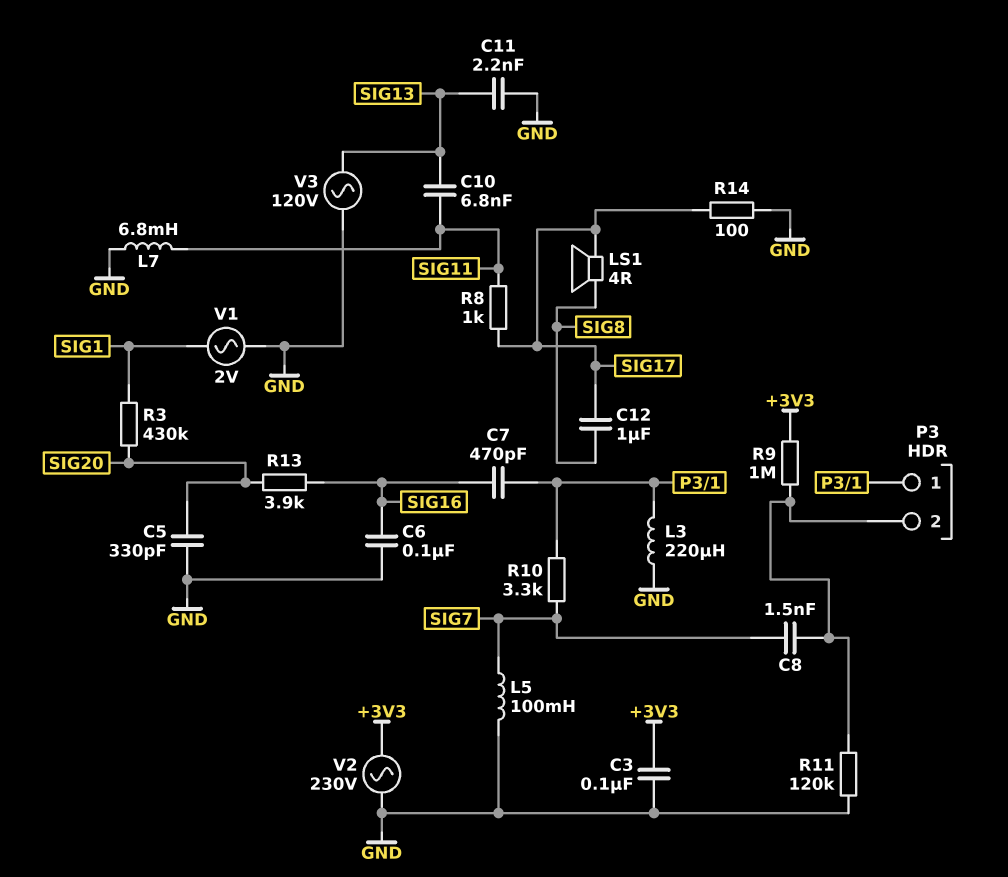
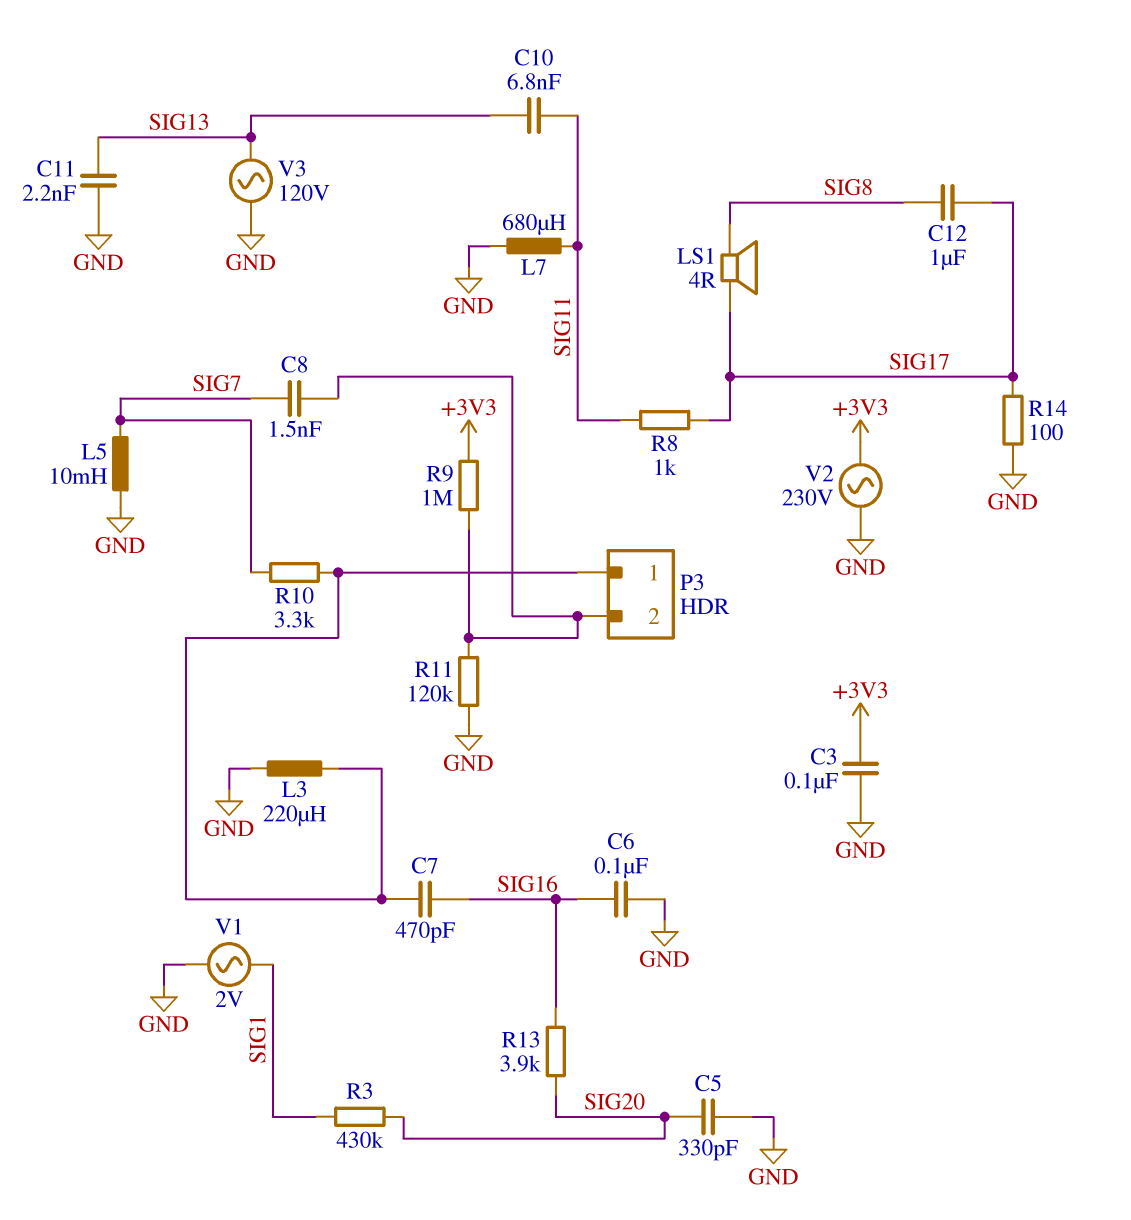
L5: 100mH (GND, SIG7) -> 10mH (GND, SIG7)
L7: 6.8mH (GND, SIG11) -> 680uH (GND, SIG11)

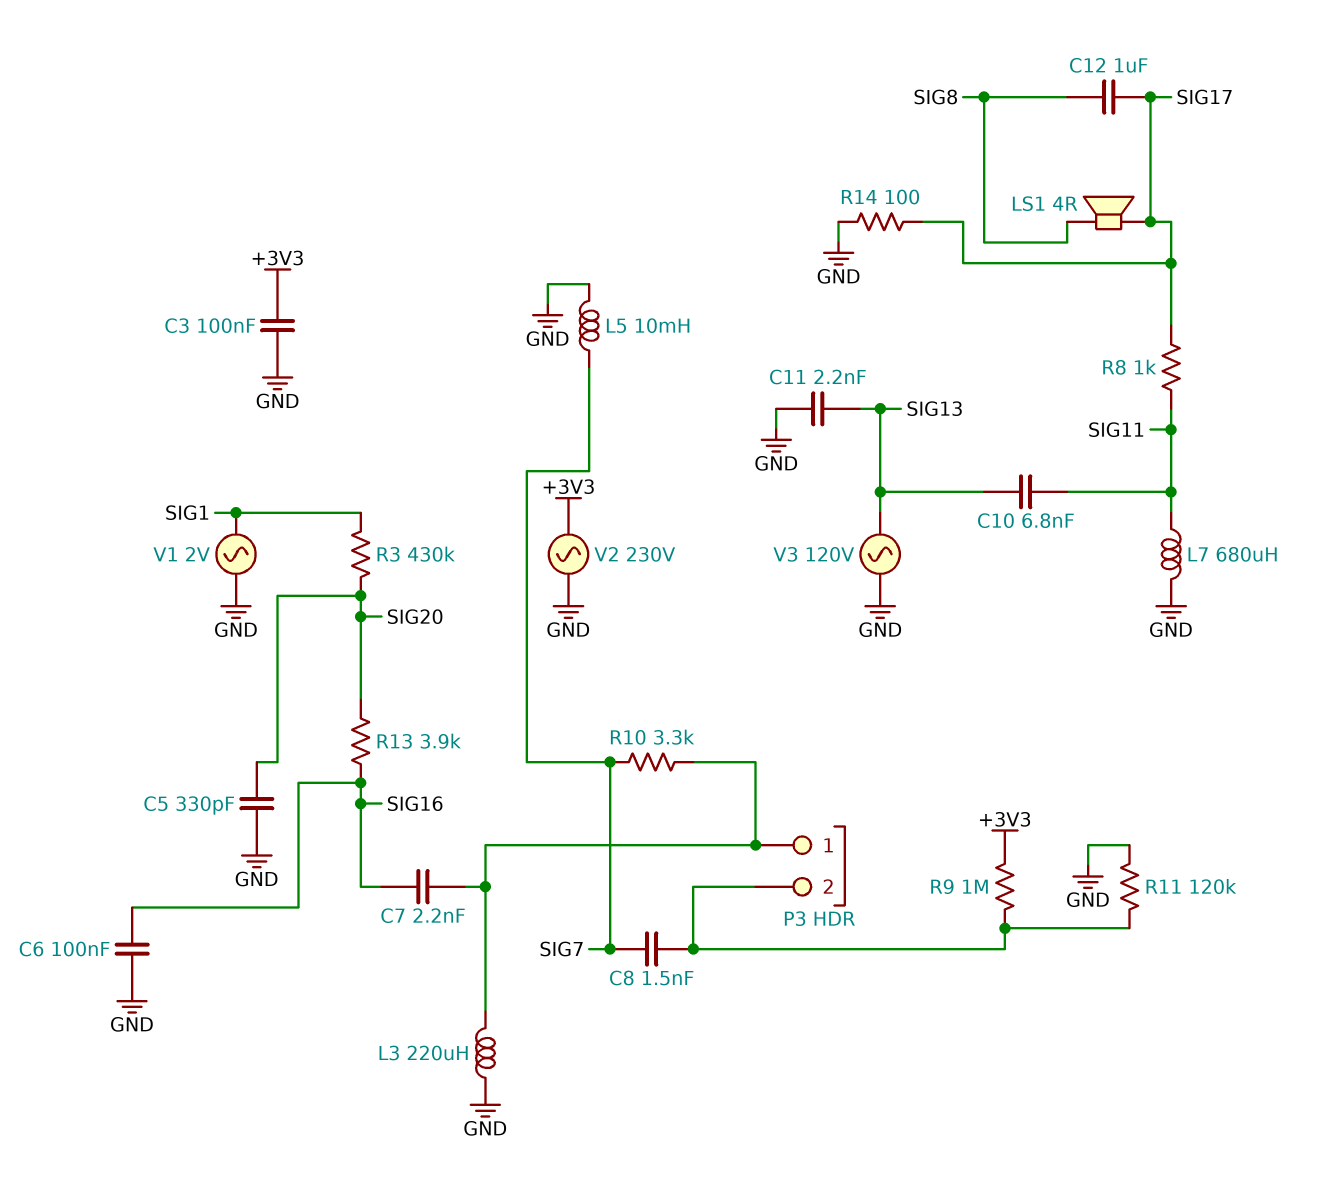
C7: 470pF (P3/1, SIG16) -> 2.2nF (P3/1, SIG16)

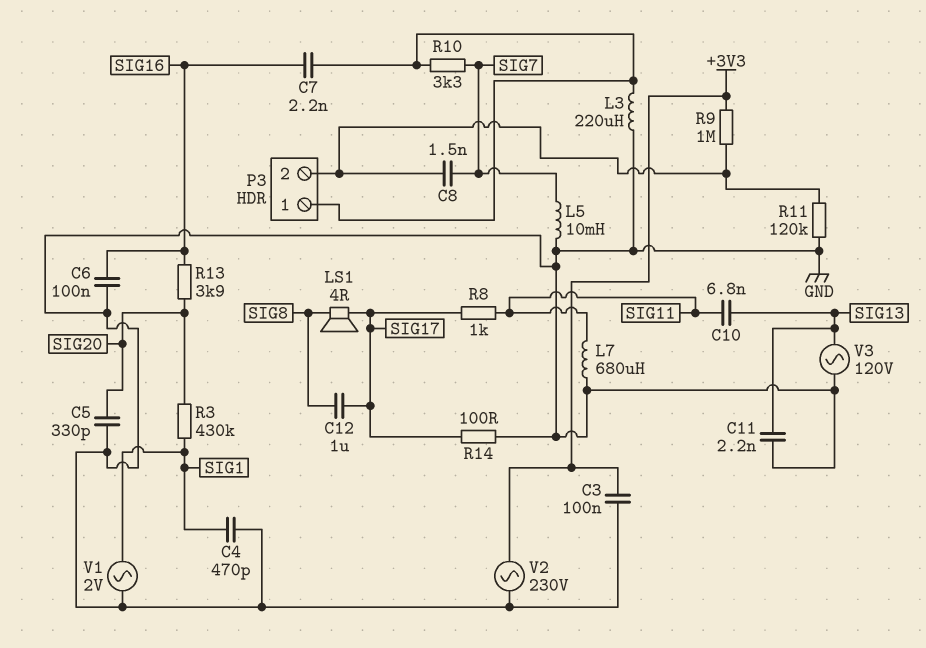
C4: none -> 470pF (GND, SIG1)

